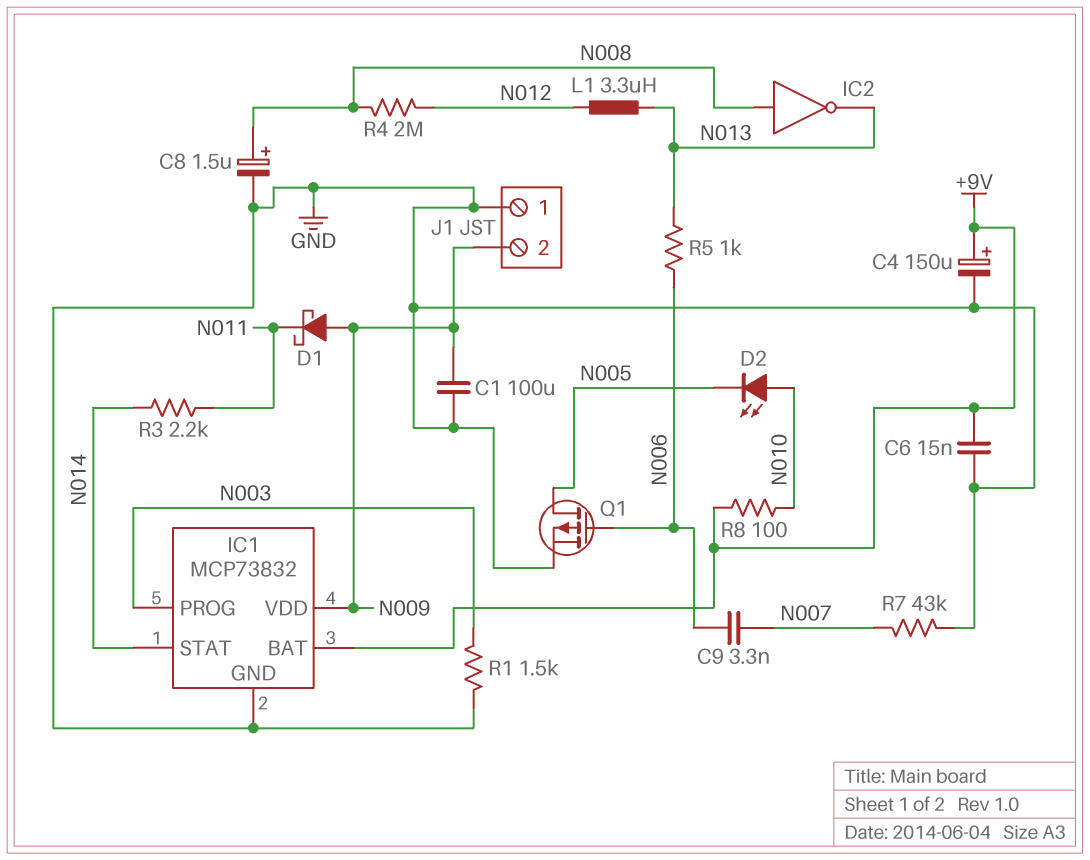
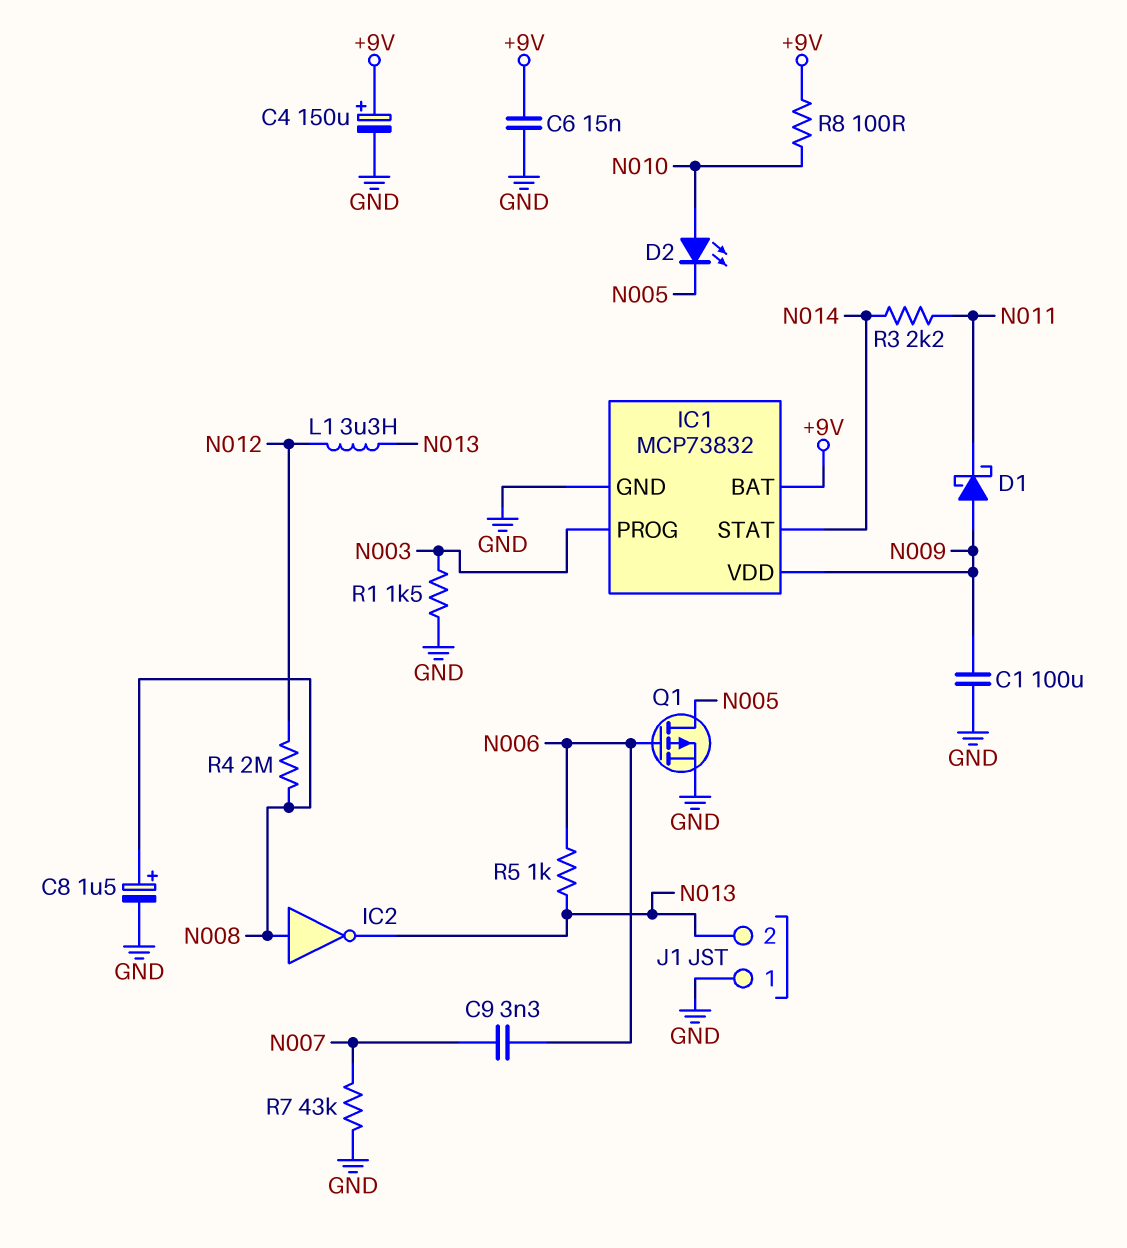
J1 pin 2: N009 -> N013

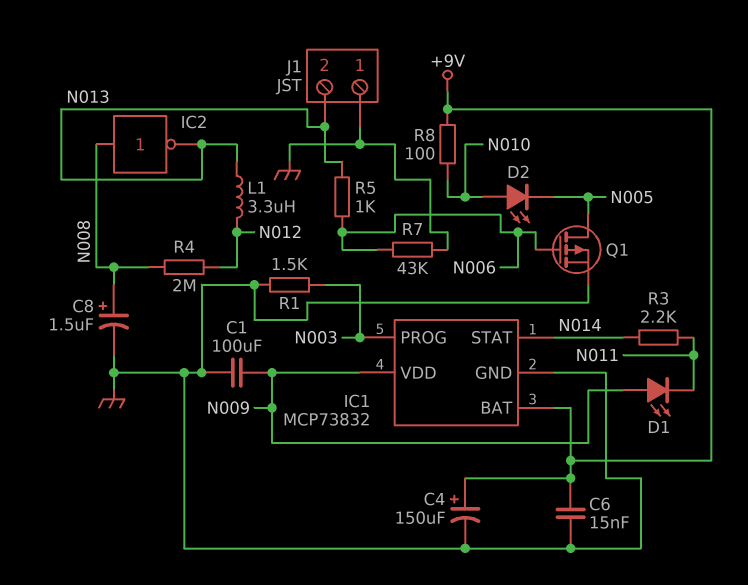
C9: 3.3nF (N006, N007) -> none
D1: schottky (A N009, K N011) -> LED (A N009, K N011)
R7: 43k (GND, N007) -> 43k (GND, N006)

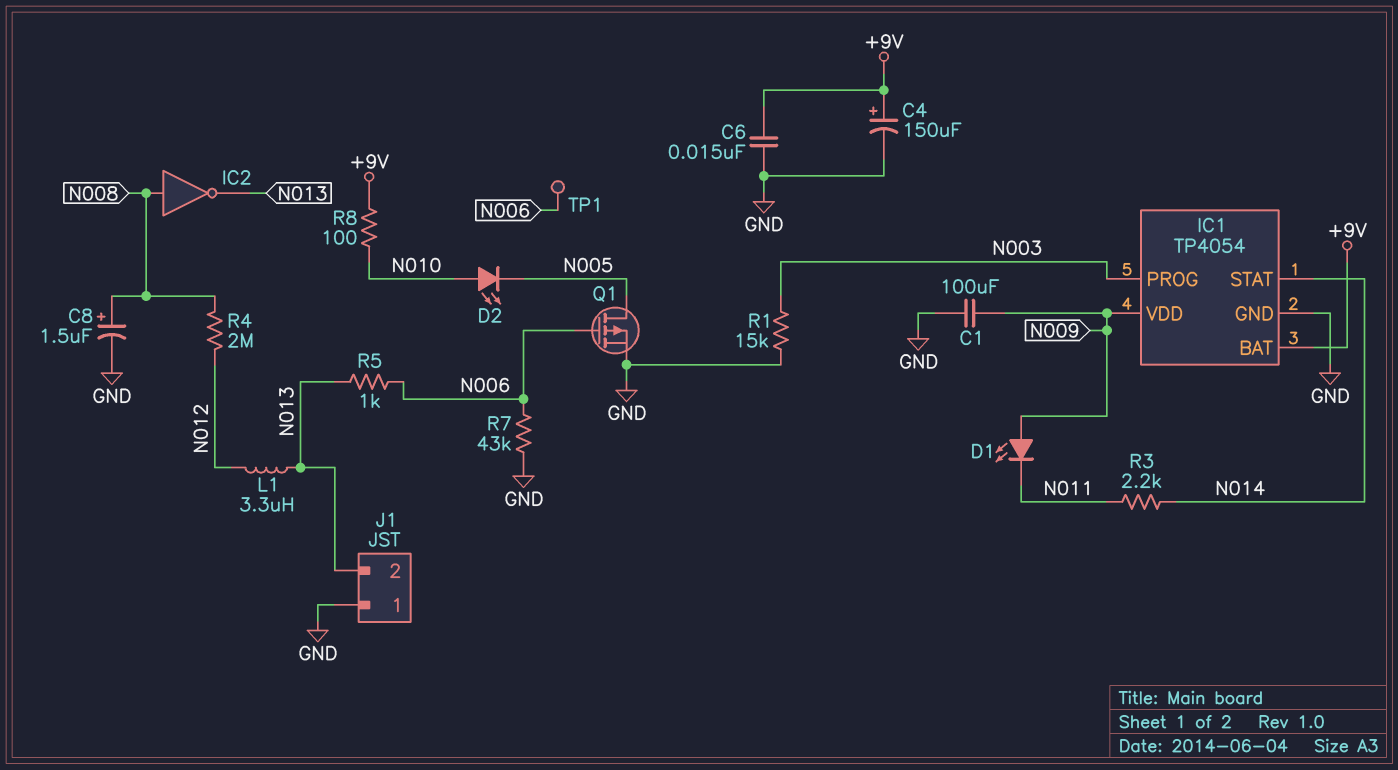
IC1: MCP73832 -> TP4054
R1: 1.5k (GND, N003) -> 15k (GND, N003)
TP1: none -> test point (N006)

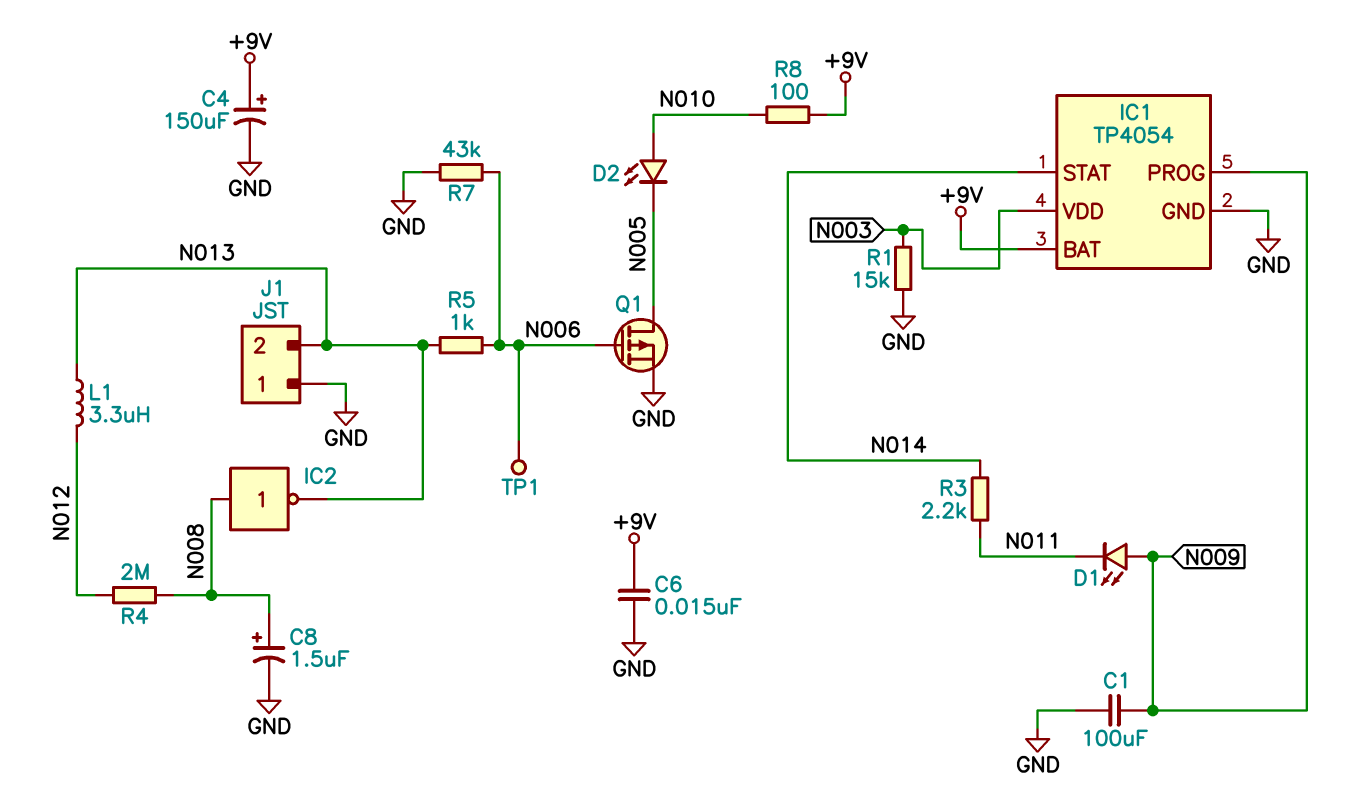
IC1 pin PROG: N003 -> N009
IC1 pin VDD: N009 -> N003

